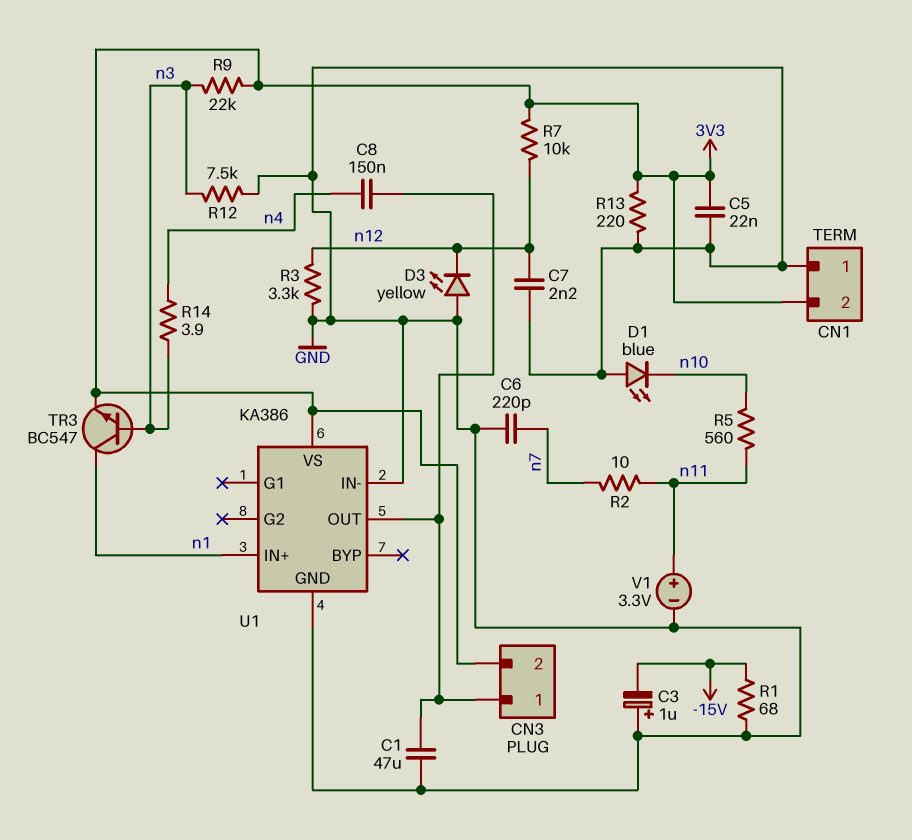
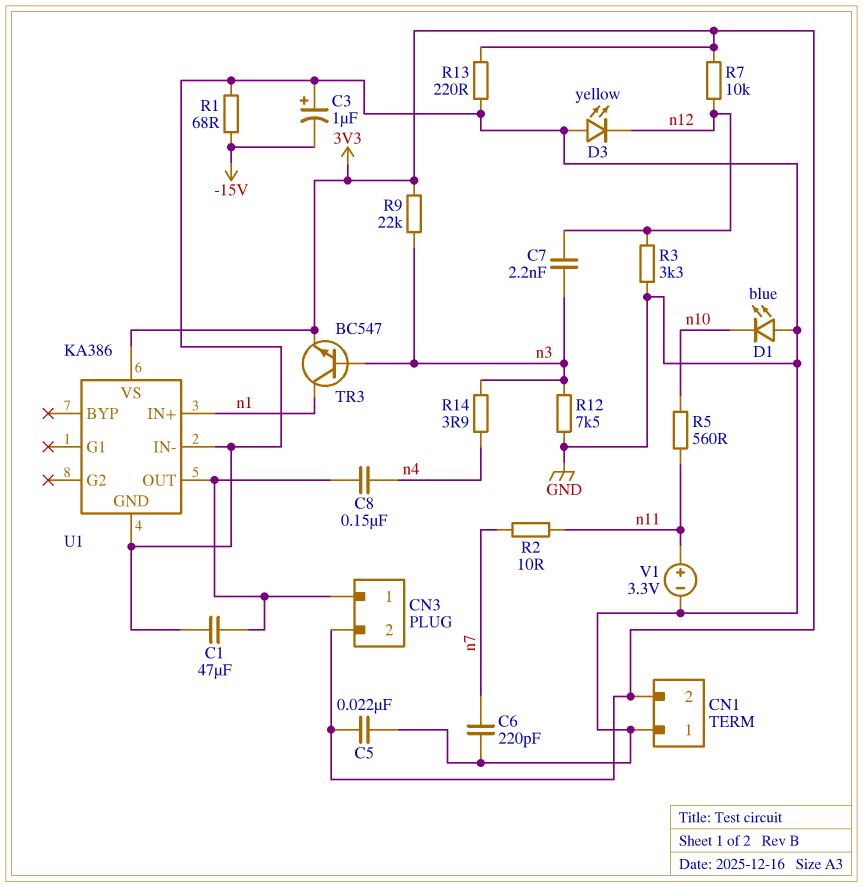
C7: 2.2nF (GND, n12) -> 2.2nF (n3, n12)

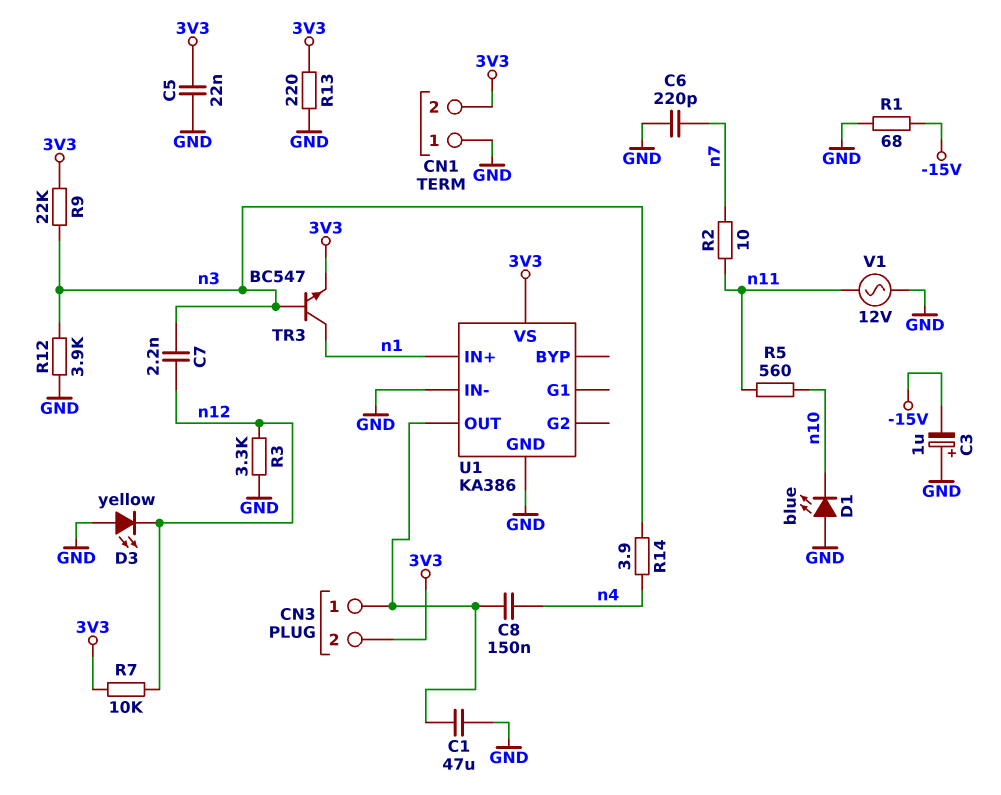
R12: 7.5k (GND, n3) -> 3.9k (GND, n3)
V1: 3.3V (plus n11, minus GND) -> AC 12V (GND, n11)

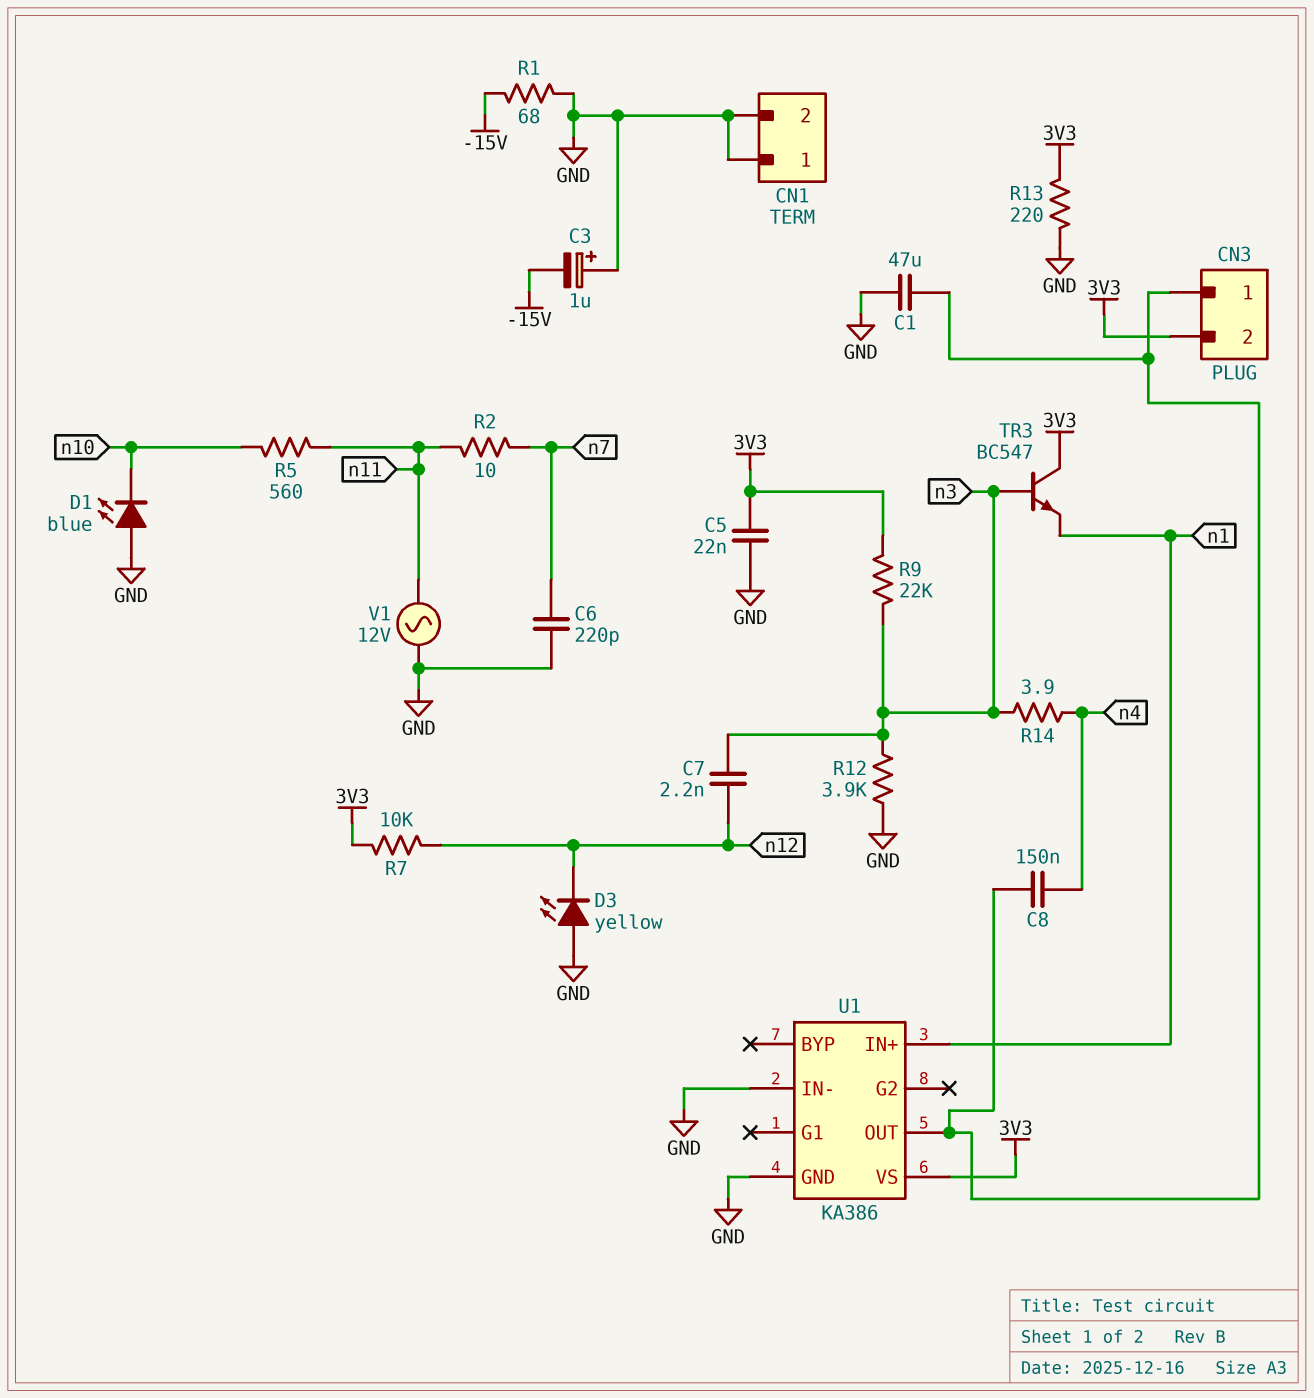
CN1 pin 2: 3V3 -> GND
R3: 3.3k (GND, n12) -> none
TR3: NPN BC547 (B n3, C n1, E 3V3) -> NPN BC547 (B n3, C 3V3, E n1)

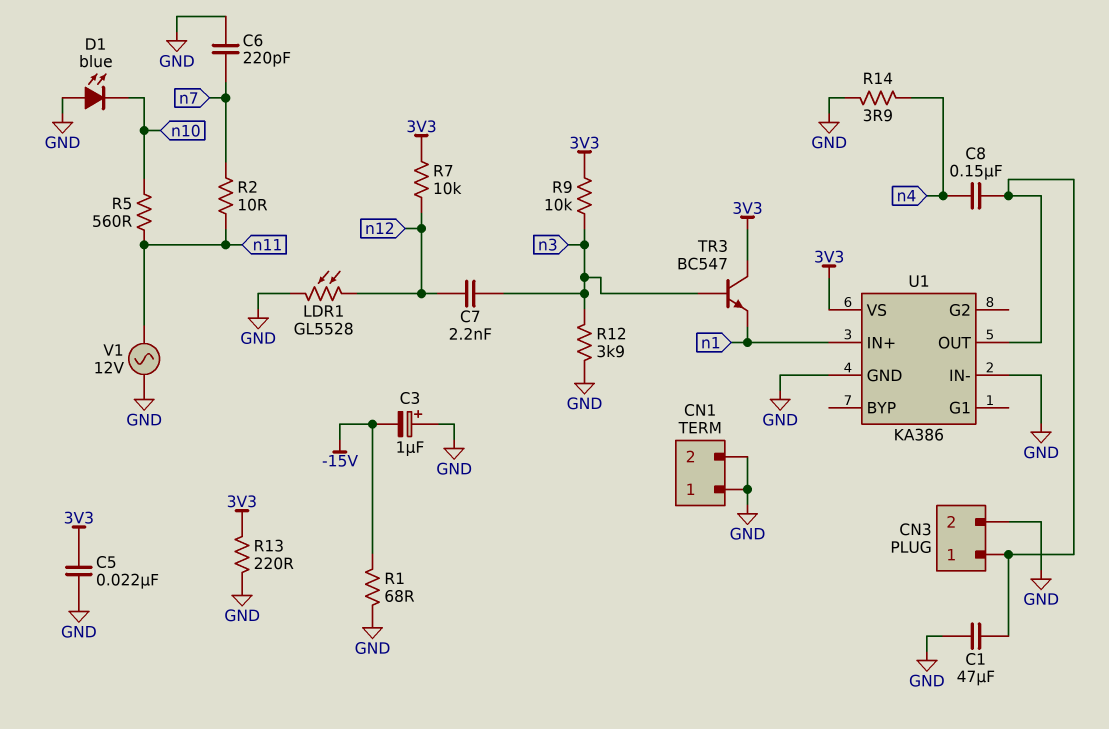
CN3 pin 2: 3V3 -> GND
D3: LED yellow (A GND, K n12) -> none
LDR1: none -> GL5528 (GND, n12)
R9: 22k (3V3, n3) -> 10k (3V3, n3)
R14: 3.9 (n3, n4) -> 3.9 (GND, n4)

